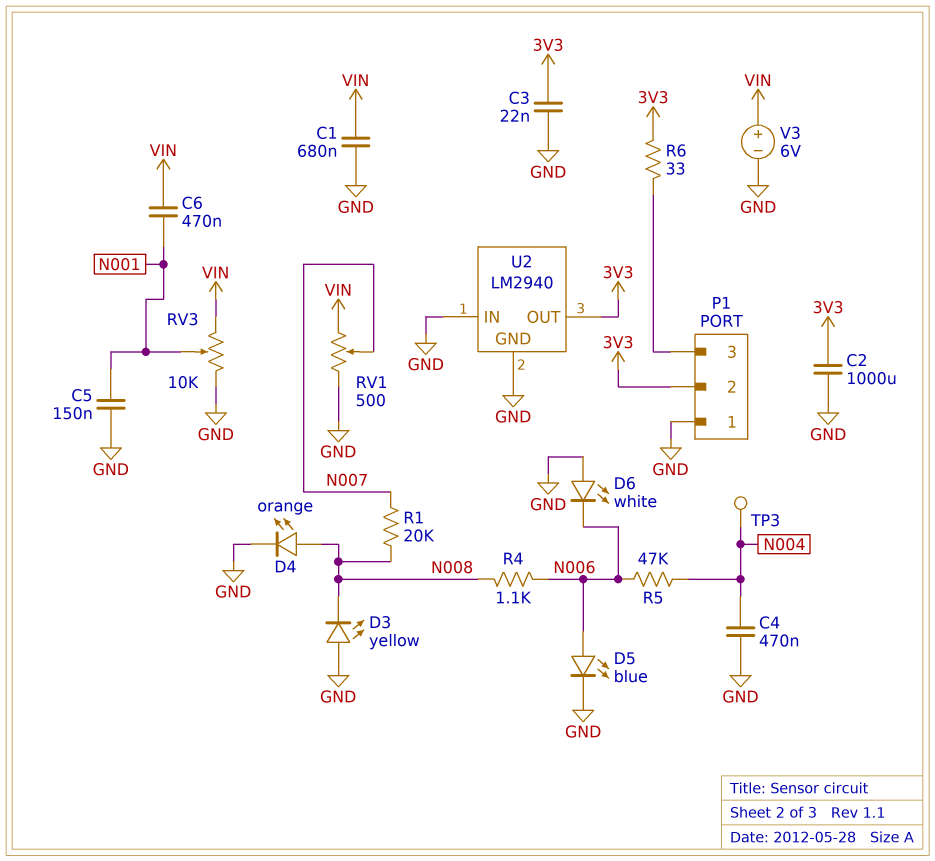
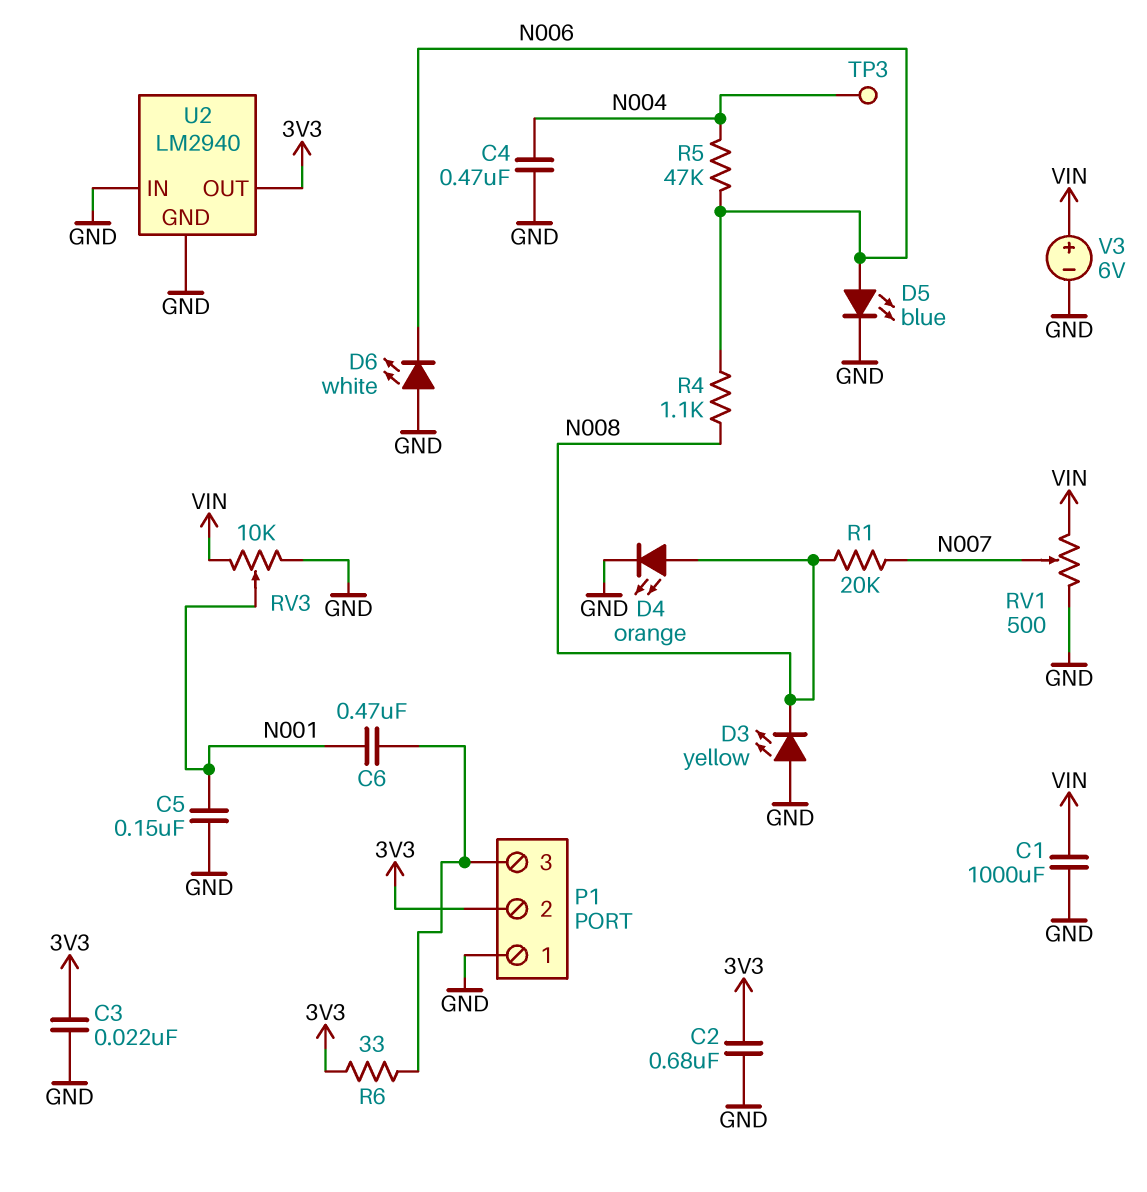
C1: 680nF (GND, VIN) -> 1000uF (GND, VIN)
C2: 1000uF (3V3, GND) -> 680nF (3V3, GND)
C6: 470nF (N001, VIN) -> 470nF (N001, P1/3)

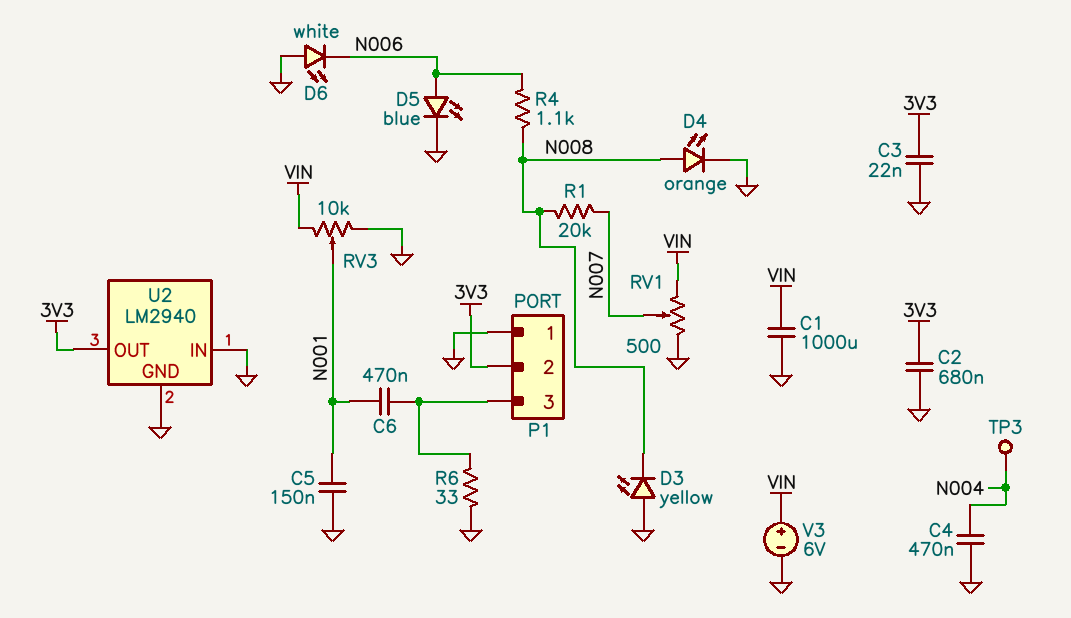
R5: 47k (N004, N006) -> none
R6: 33 (3V3, P1/3) -> 33 (GND, P1/3)

